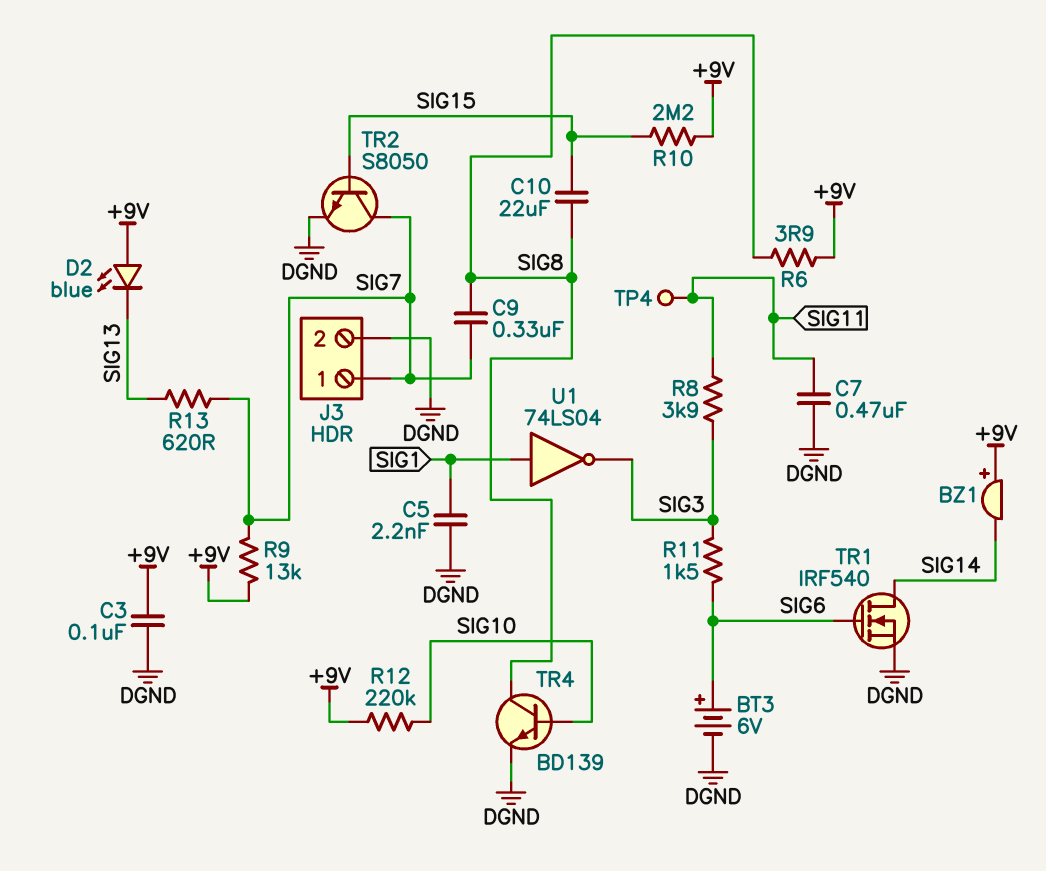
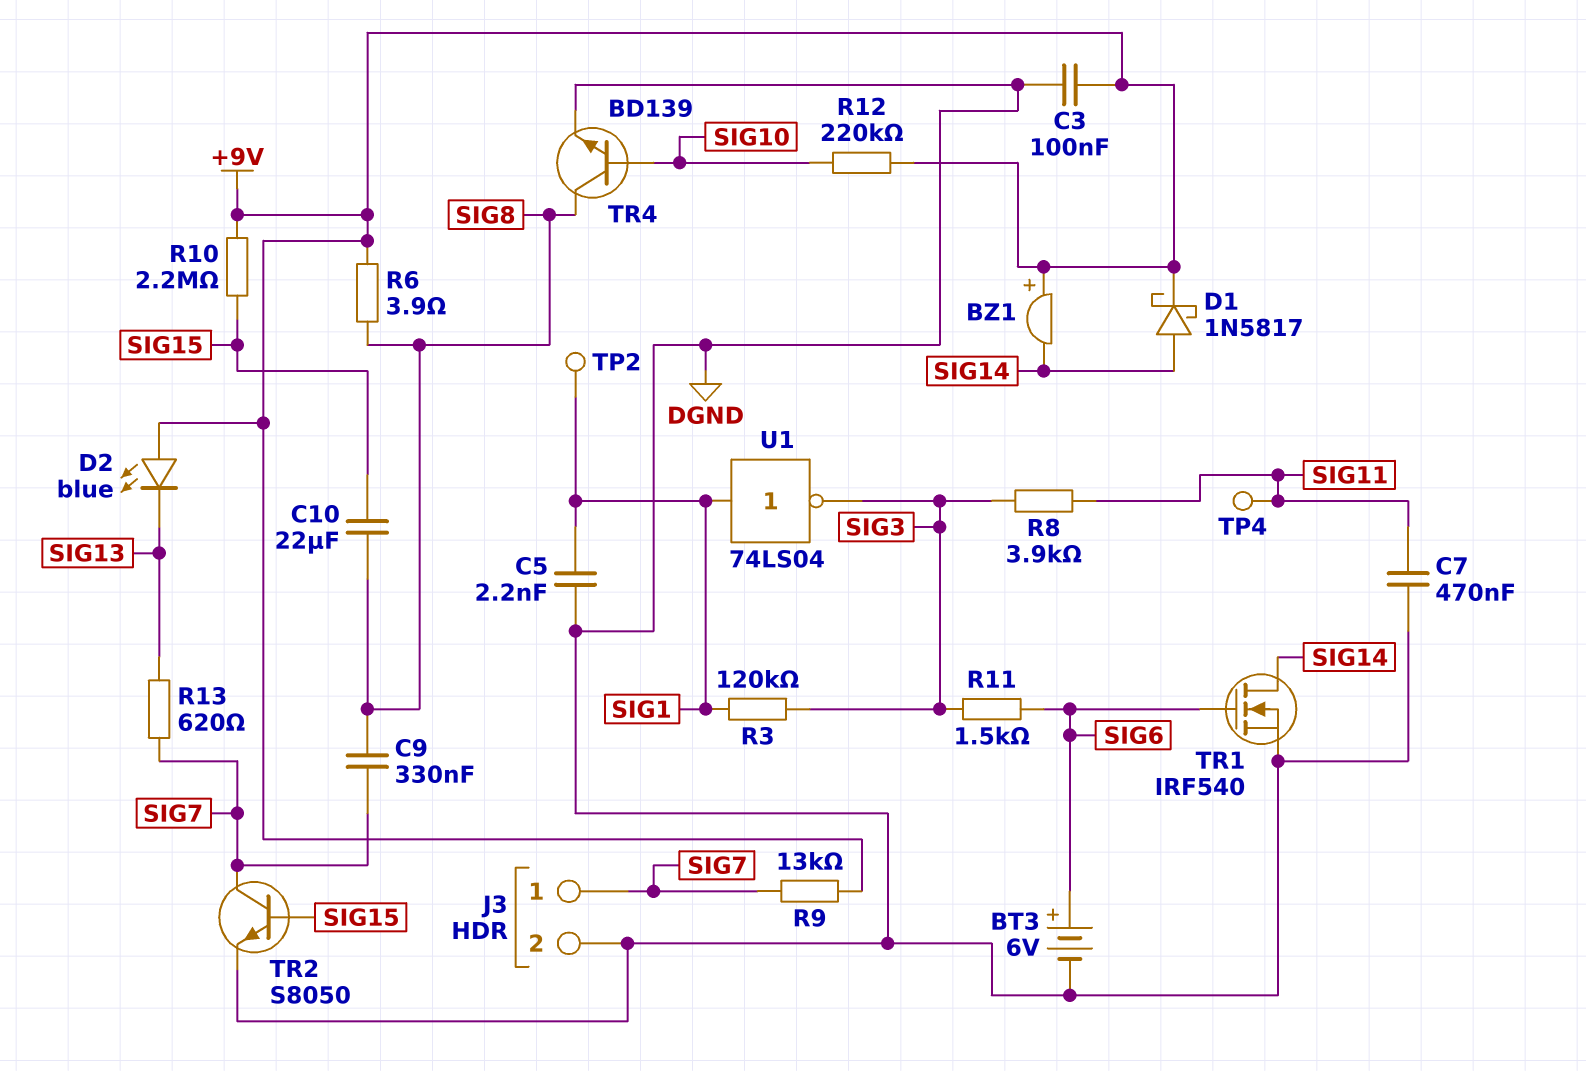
D1: none -> schottky 1N5817 (A SIG14, K +9V)
R3: none -> 120k (SIG1, SIG3)
TP2: none -> test point (SIG1)

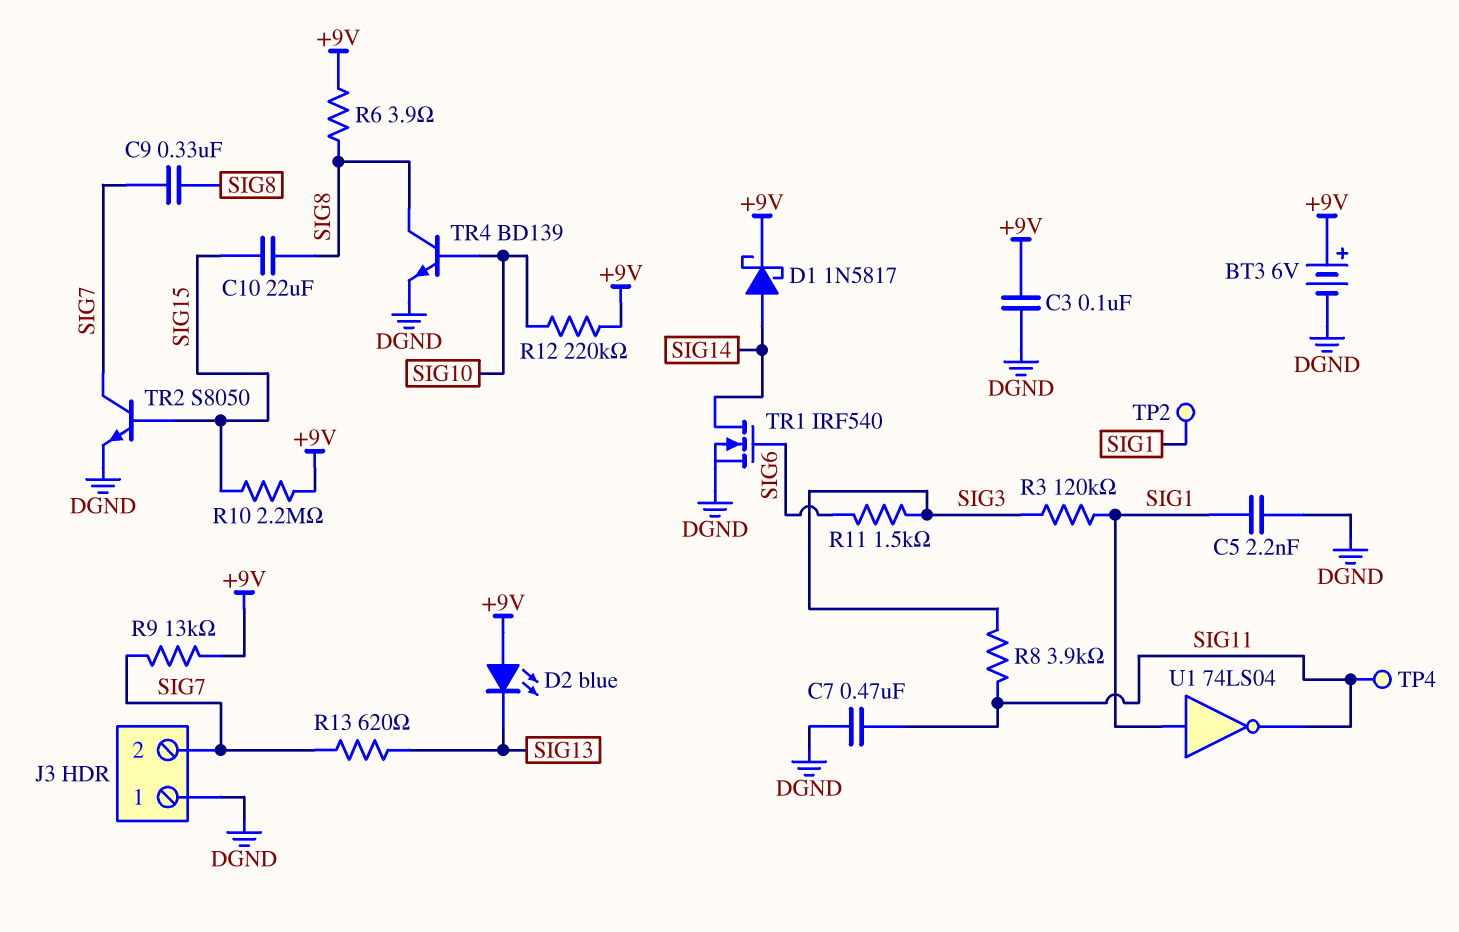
BT3: 6V (plus SIG6, minus DGND) -> 6V (plus +9V, minus DGND)
BZ1: buzzer (plus +9V, minus SIG14) -> none
J3 pin 1: SIG7 -> DGND
J3 pin 2: DGND -> SIG7
U1: NOT 74LS04 (in SIG1, out SIG3) -> NOT 74LS04 (in SIG1, out SIG11)

